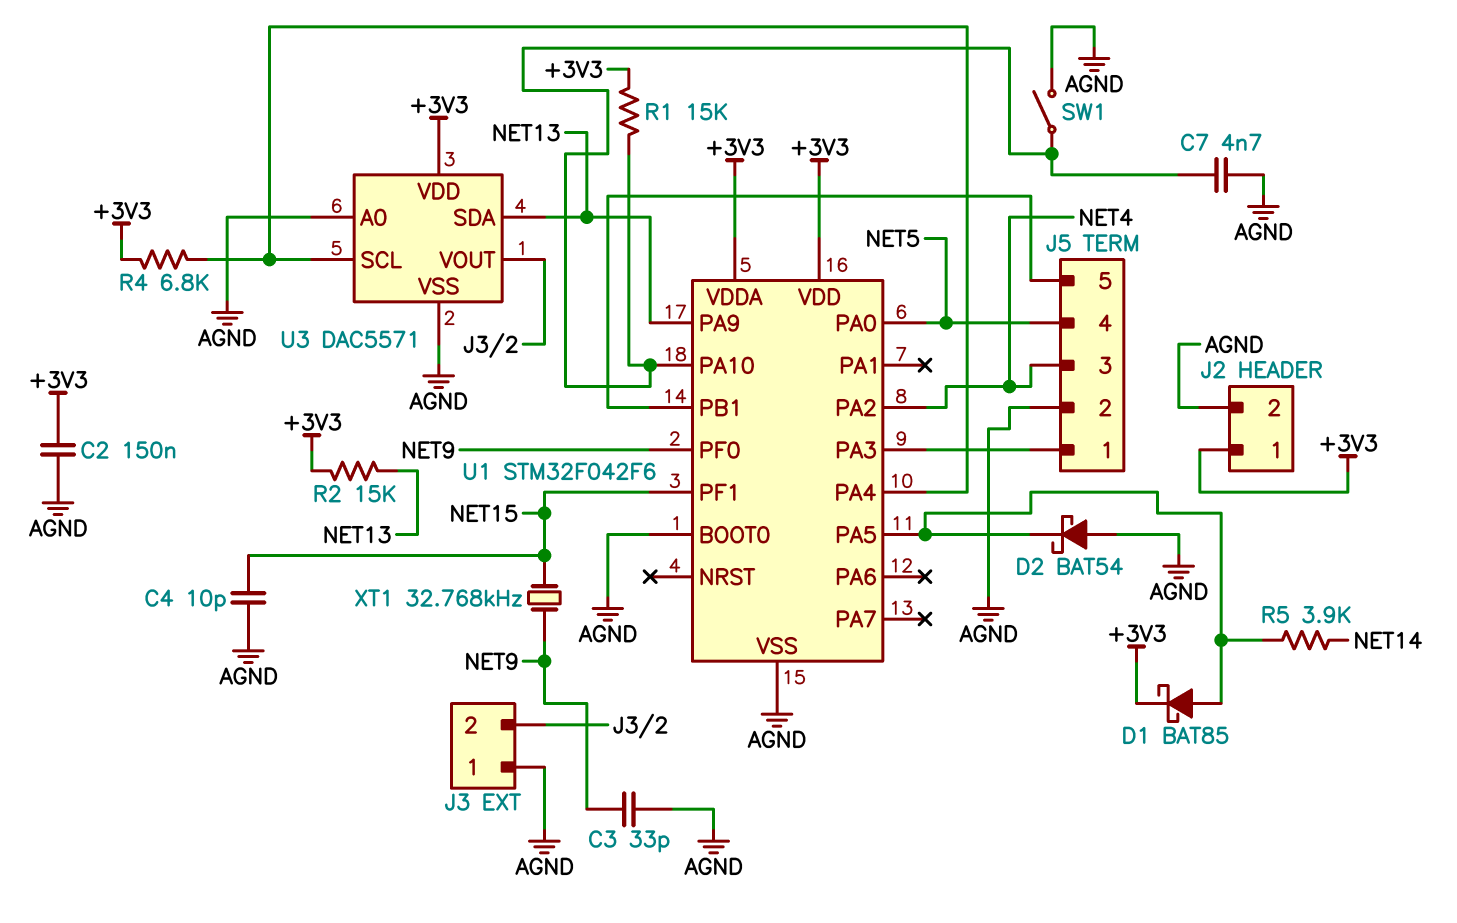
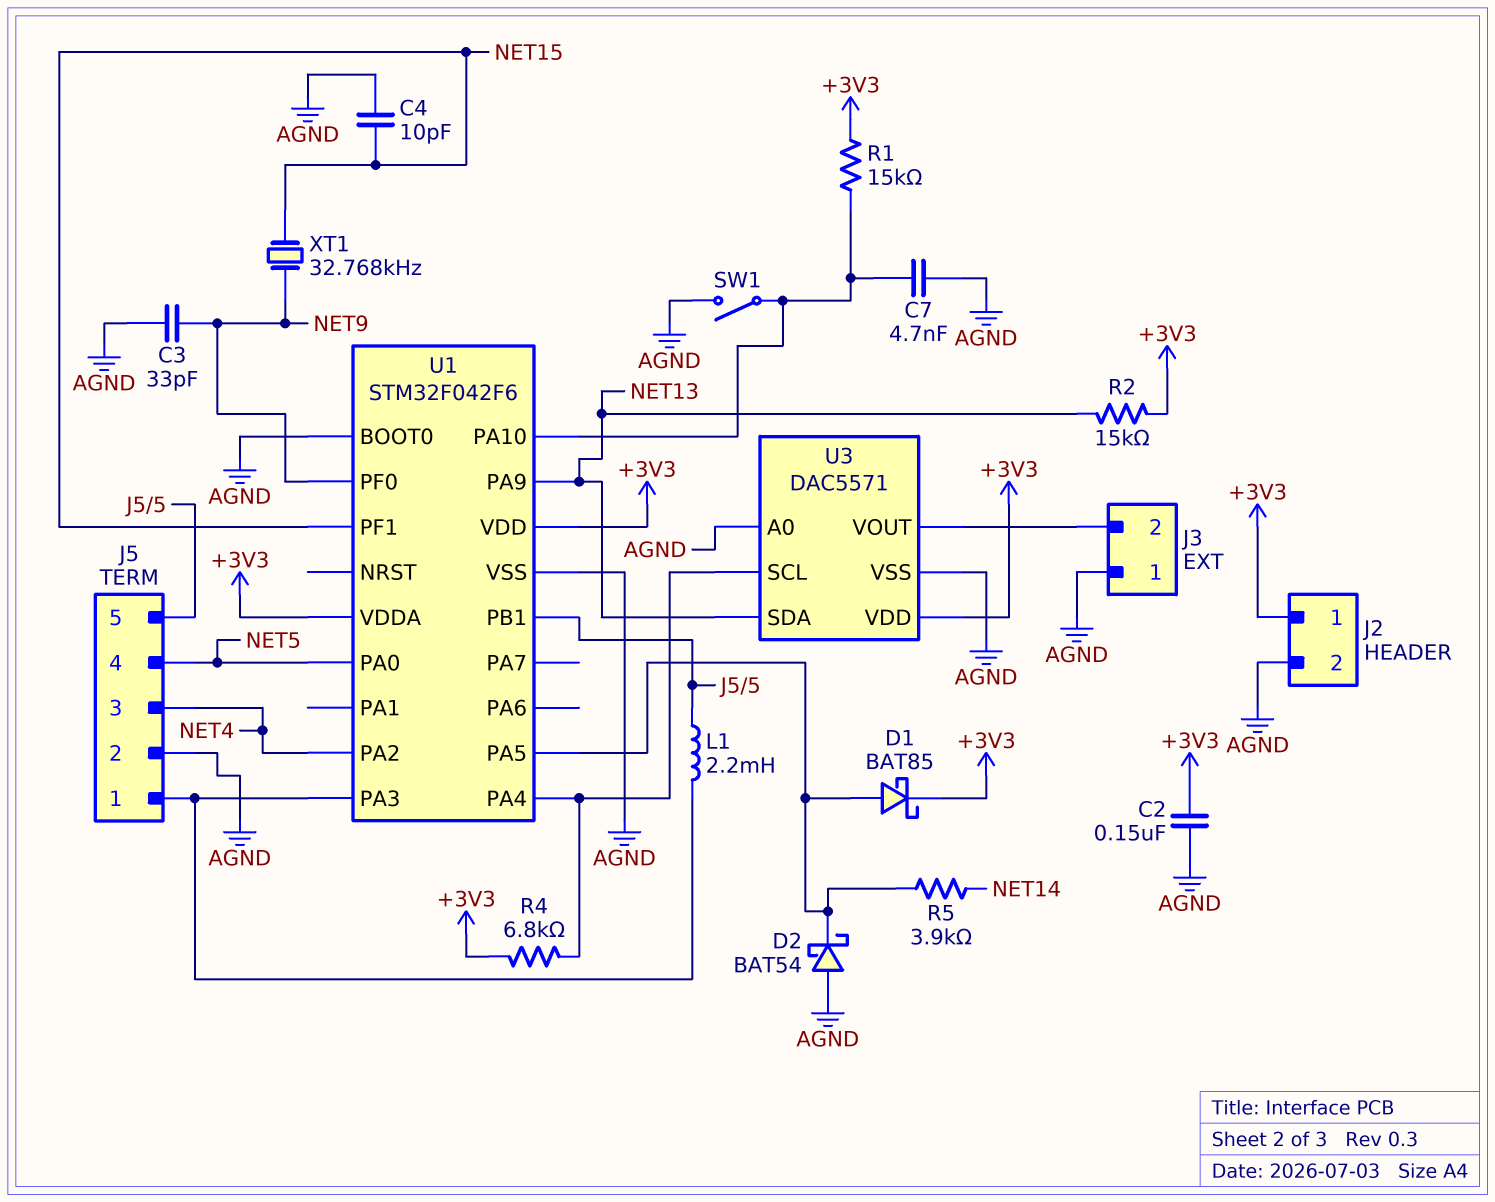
L1: none -> 2.2mH (J5/1, J5/5)

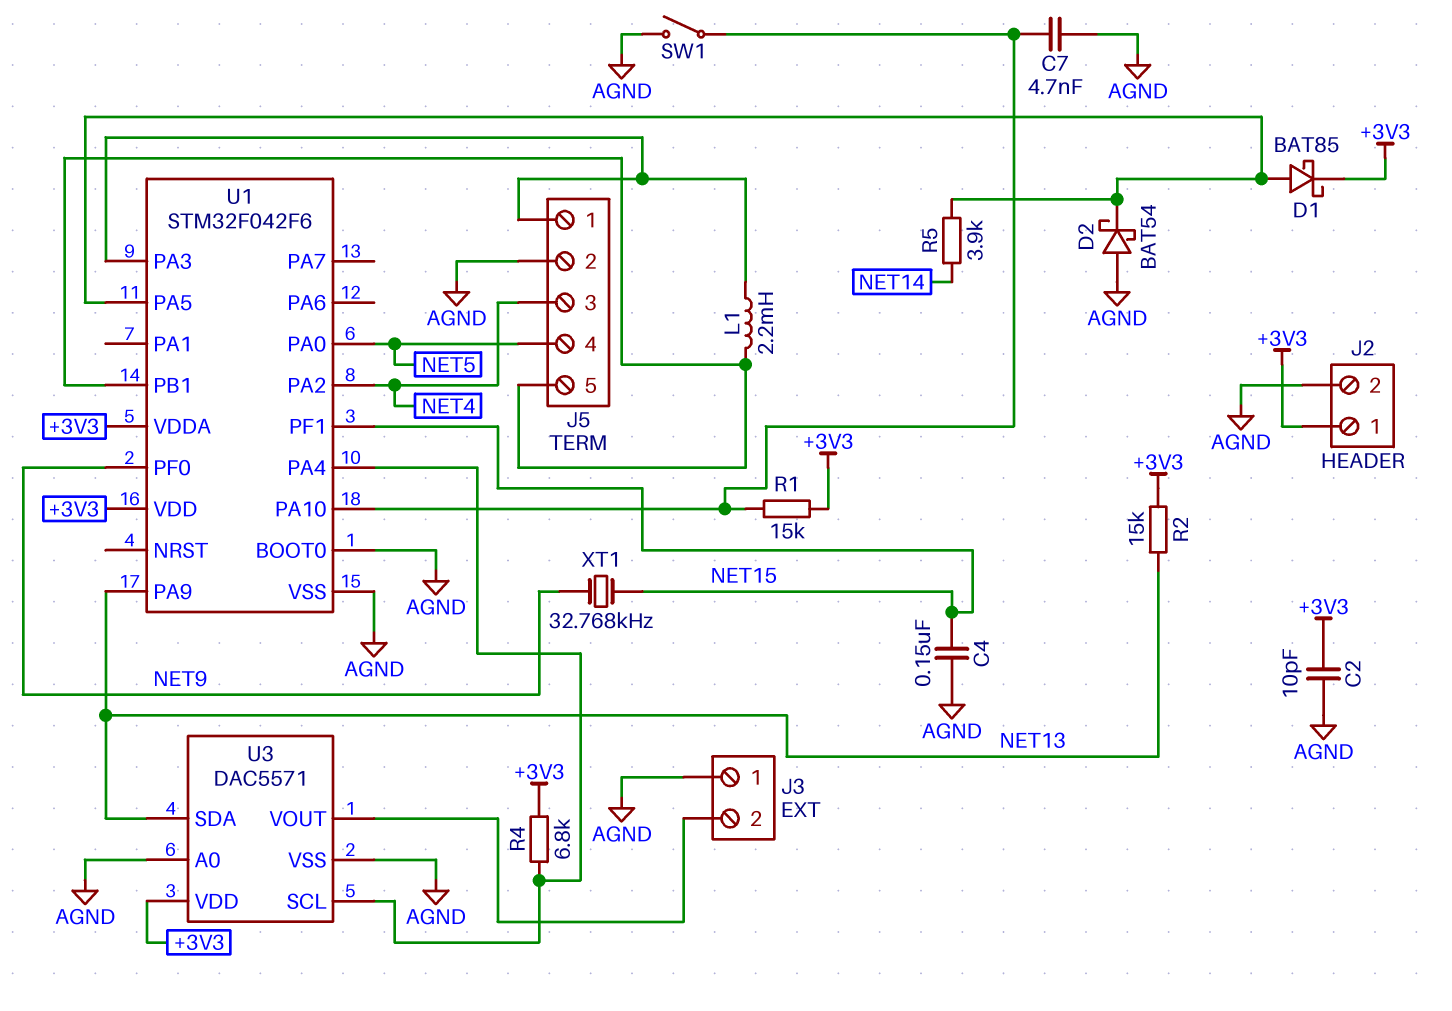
C2: 150nF (+3V3, AGND) -> 10pF (+3V3, AGND)
C3: 33pF (AGND, NET9) -> none
C4: 10pF (AGND, NET15) -> 150nF (AGND, NET15)

